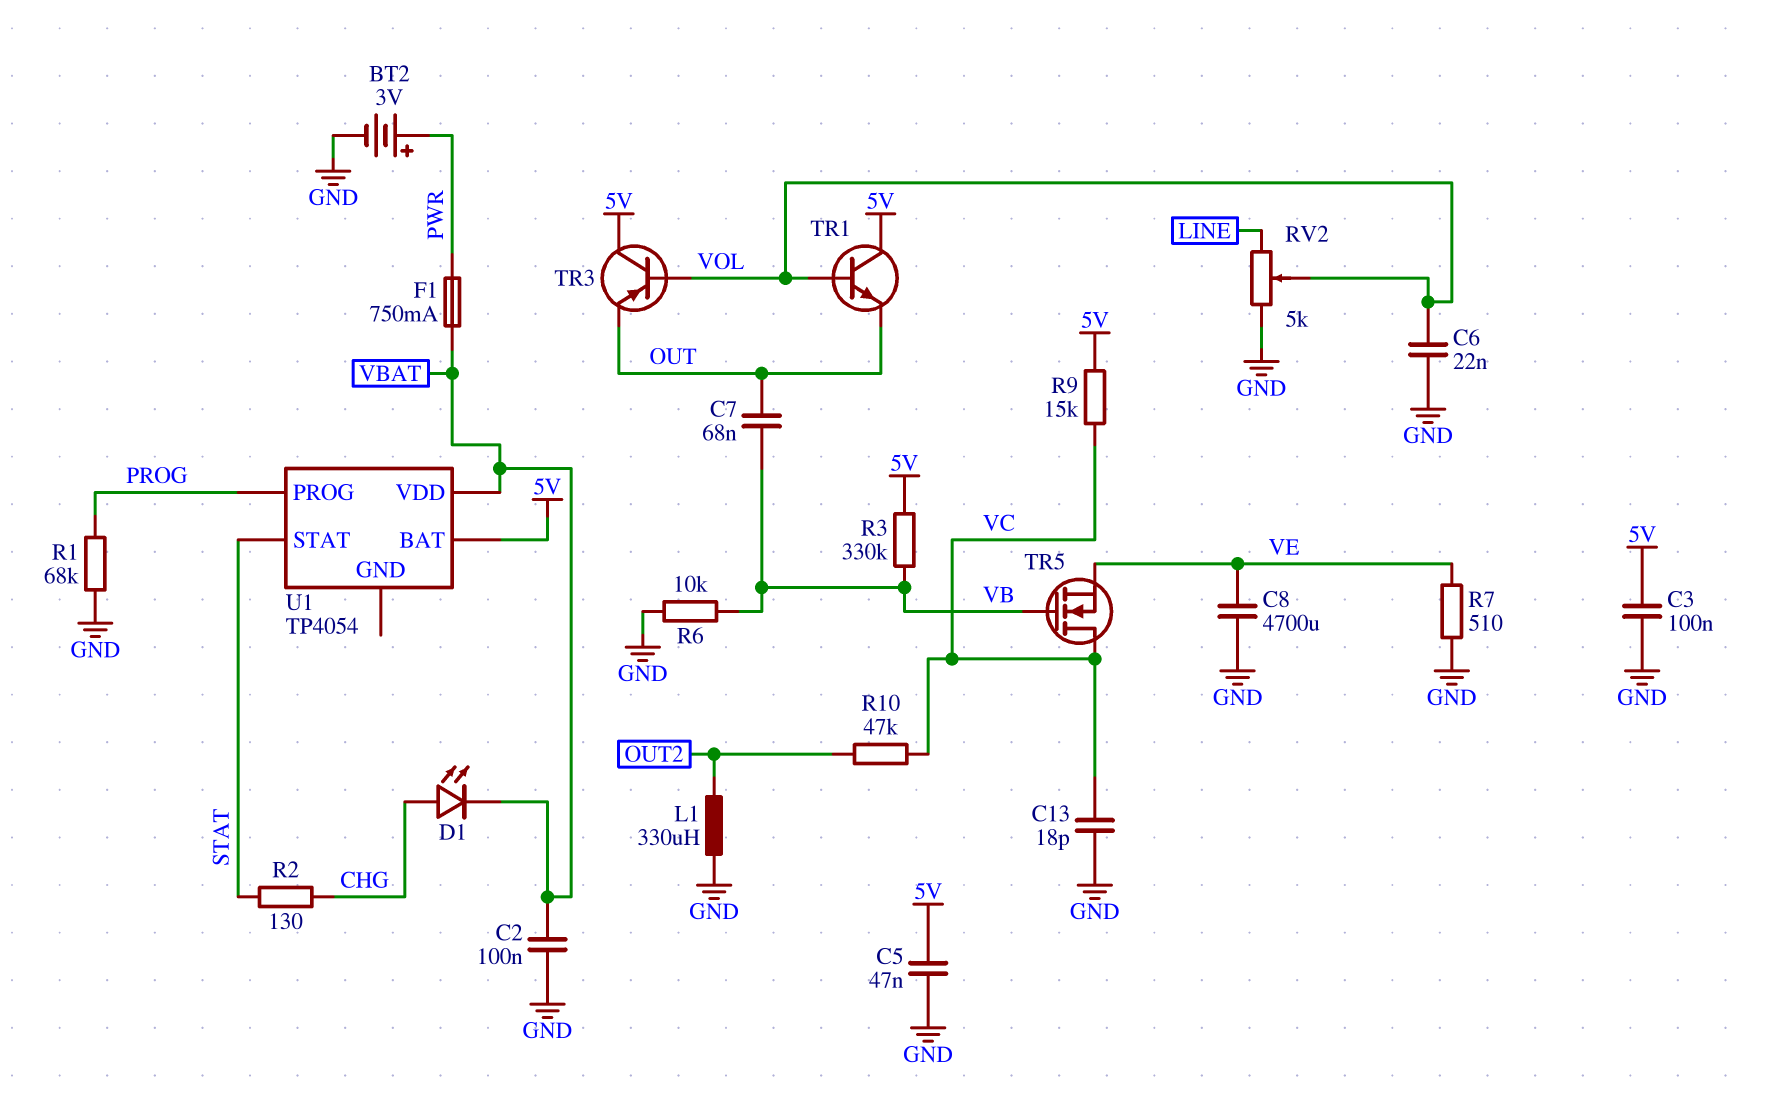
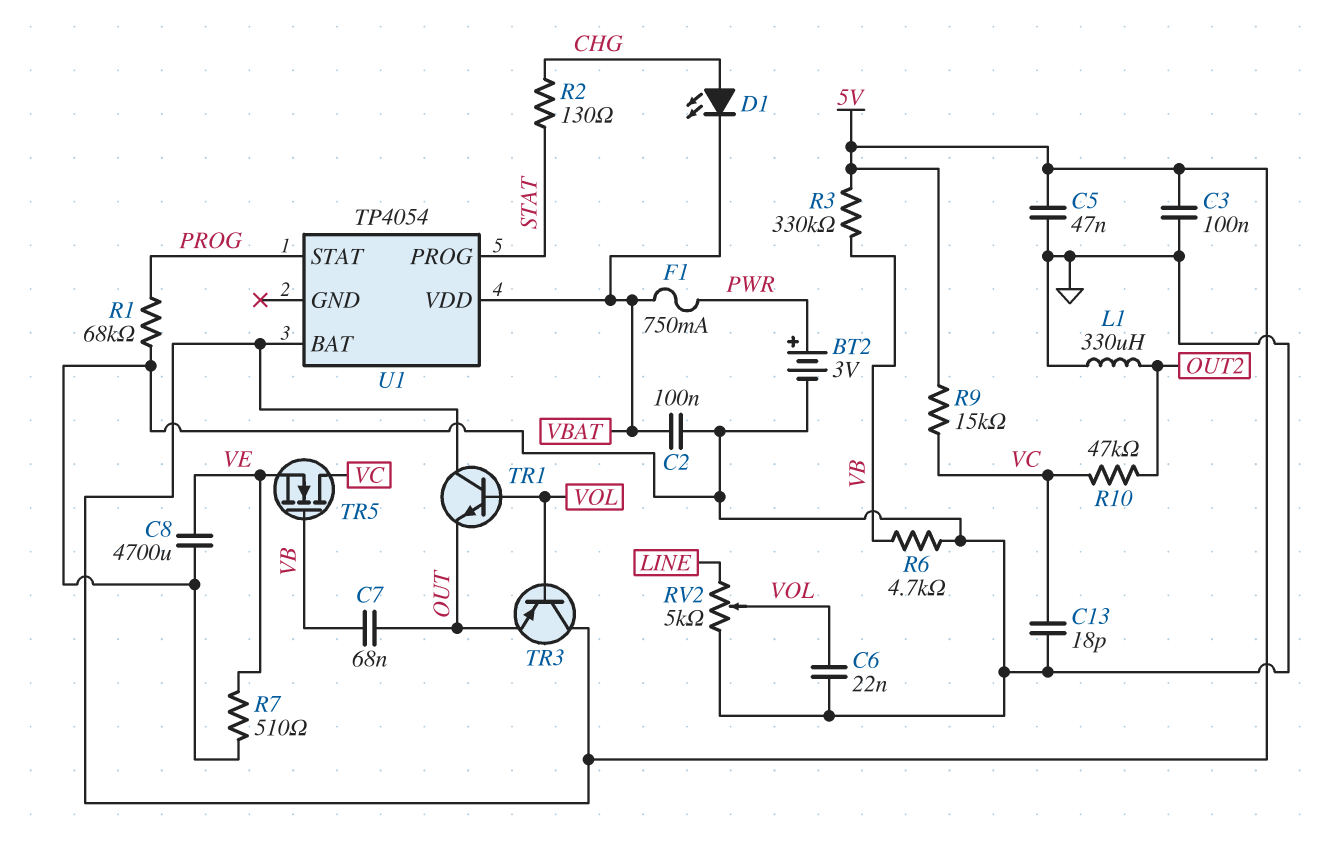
R6: 10k (GND, VB) -> 4.7k (GND, VB)
U1 pin PROG: PROG -> STAT
U1 pin STAT: STAT -> PROG

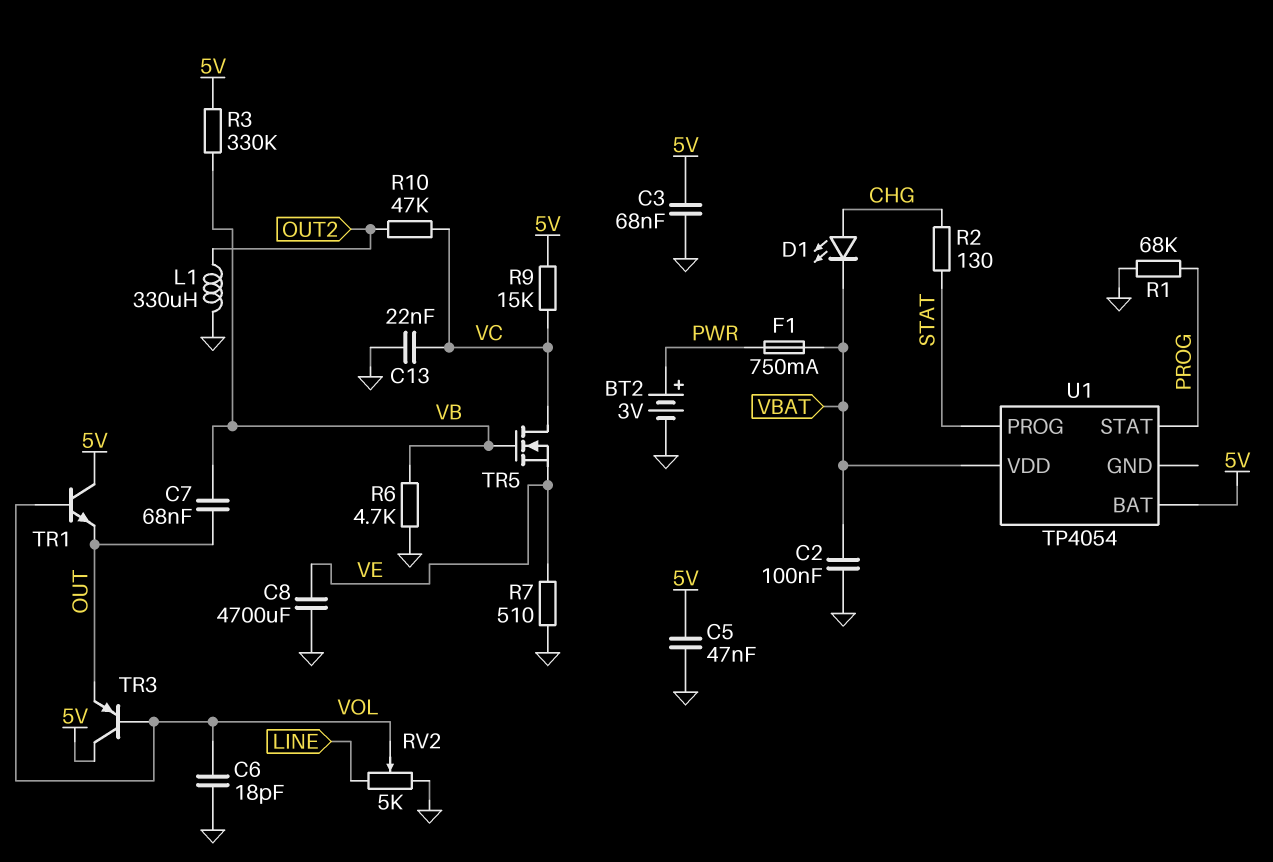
C3: 100nF (5V, GND) -> 68nF (5V, GND)
C6: 22nF (GND, VOL) -> 18pF (GND, VOL)
C13: 18pF (GND, VC) -> 22nF (GND, VC)

